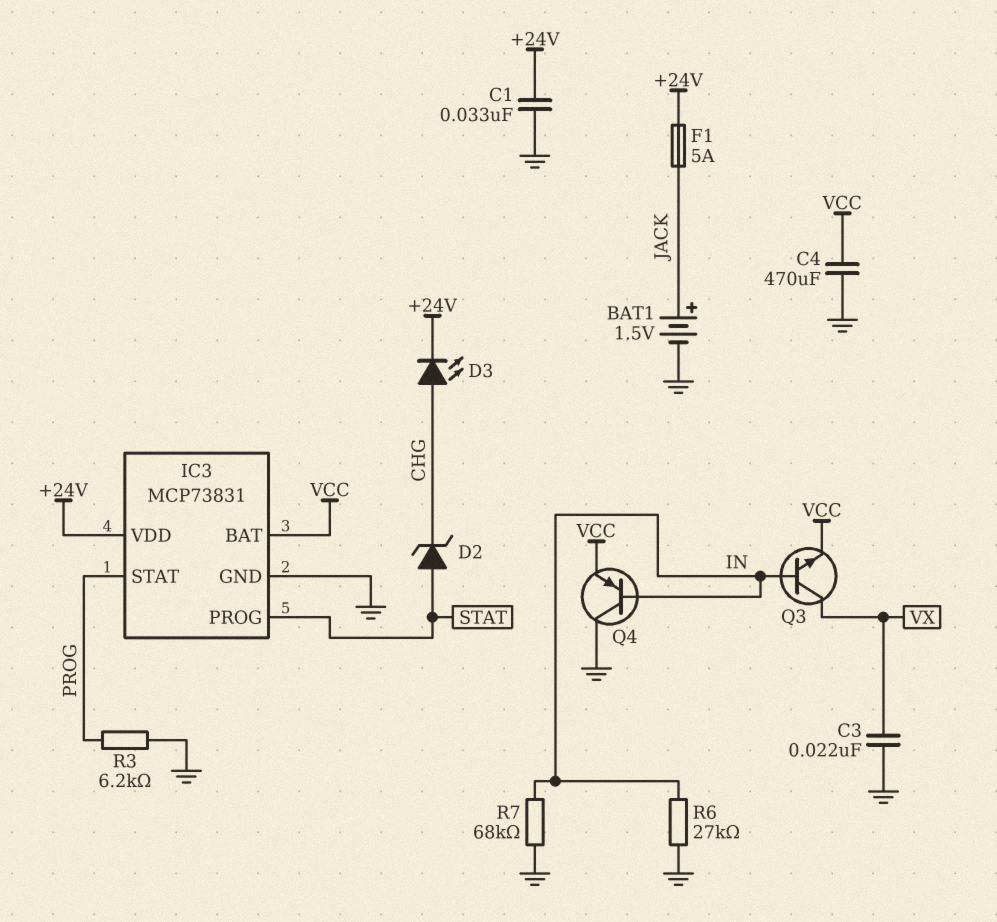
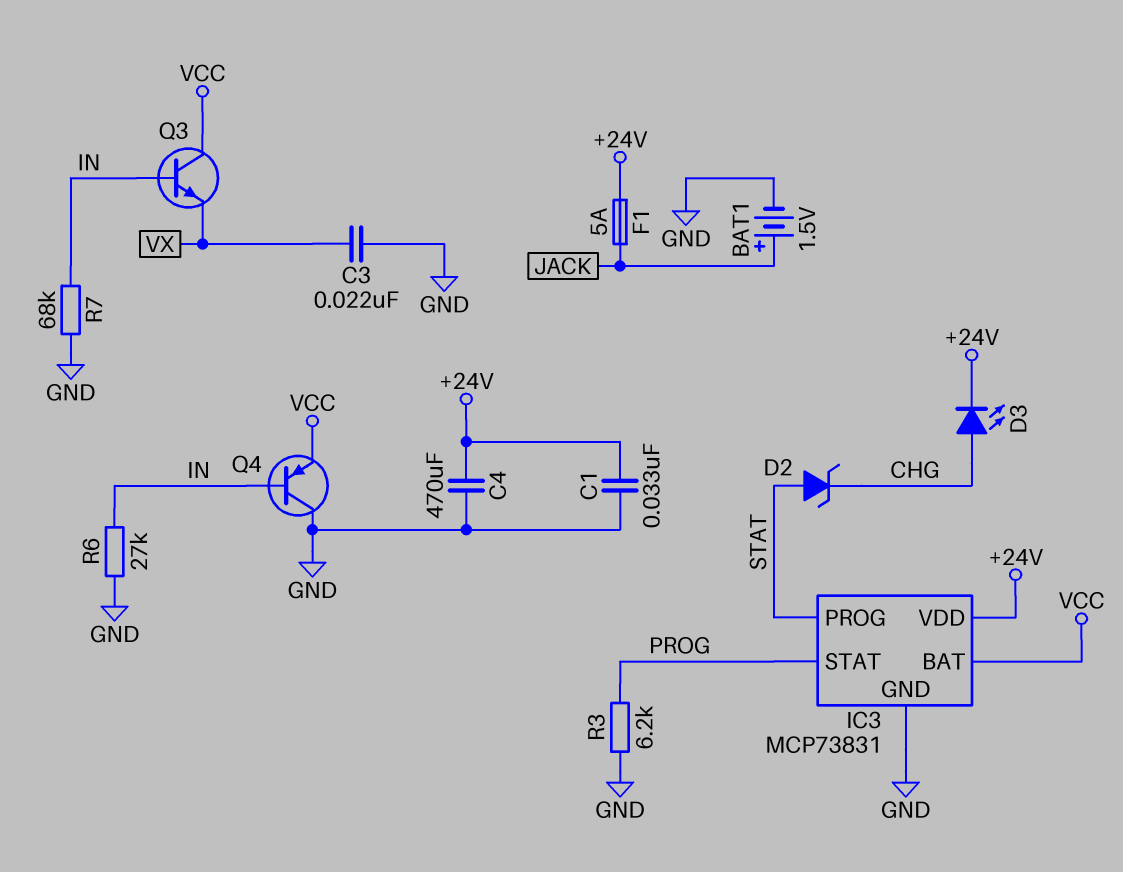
C4: 470uF (GND, VCC) -> 470uF (+24V, GND)
Q3: NPN (B IN, C VX, E VCC) -> NPN (B IN, C VCC, E VX)

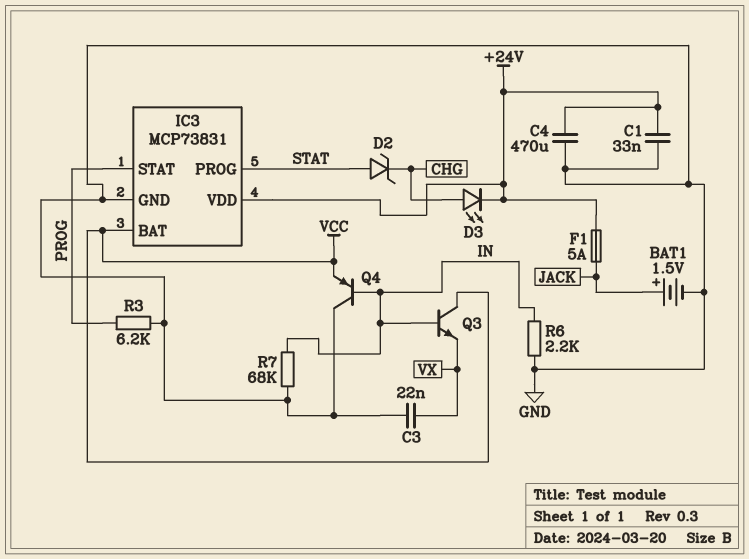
R6: 27k (GND, IN) -> 2.2k (GND, IN)

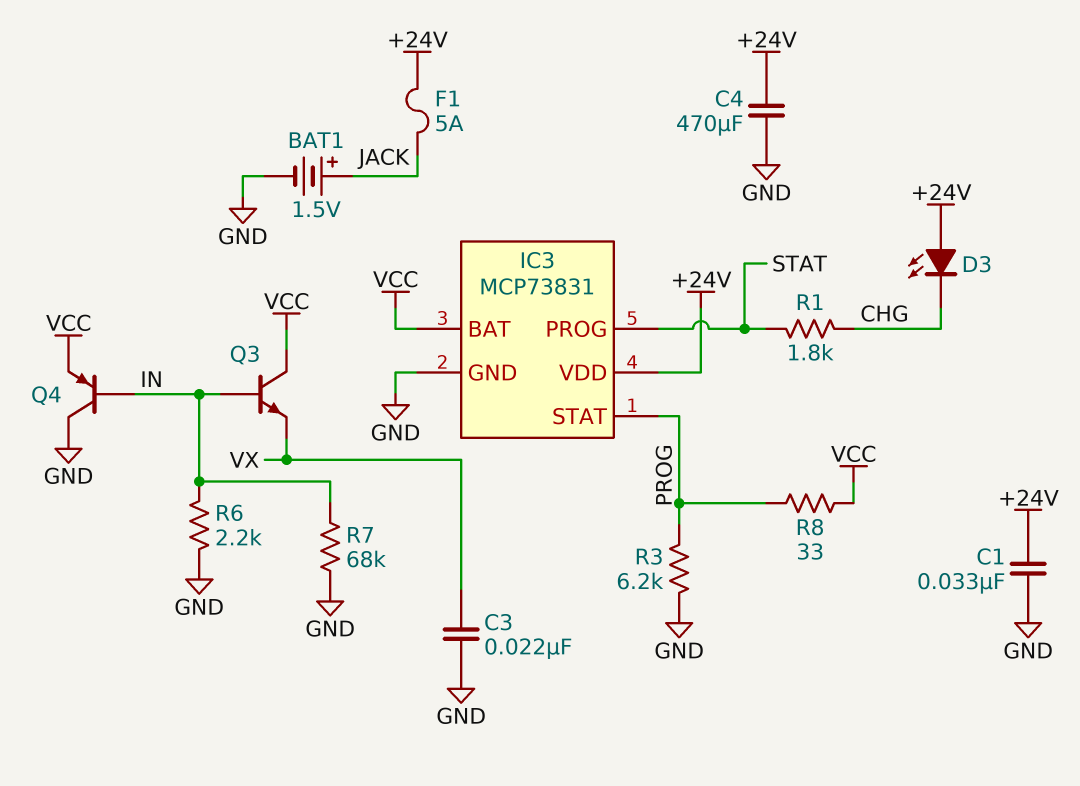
D2: zener (A STAT, K CHG) -> none
D3: LED (A CHG, K +24V) -> LED (A +24V, K CHG)
R1: none -> 1.8k (CHG, STAT)
R8: none -> 33 (PROG, VCC)

